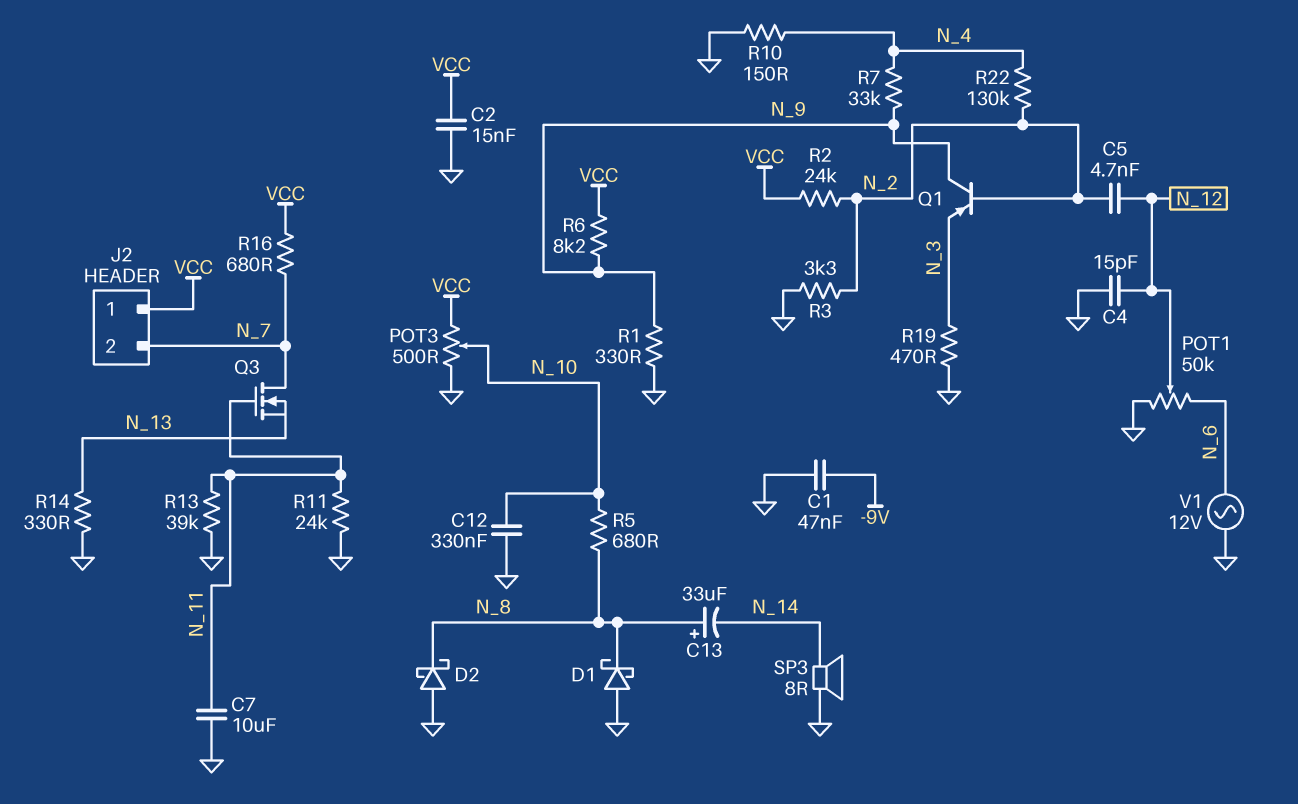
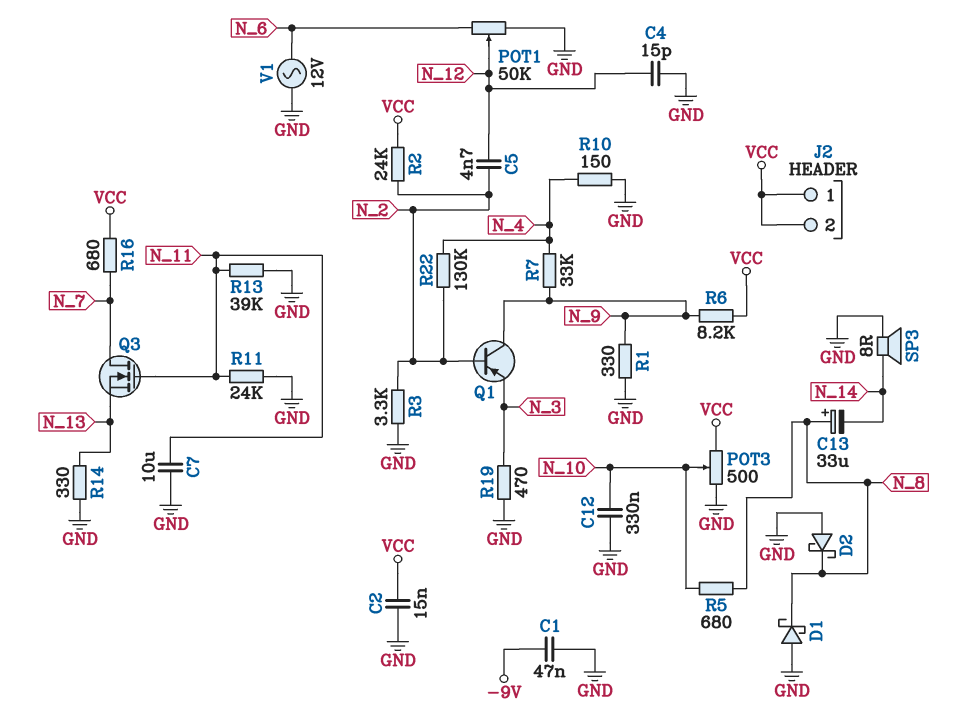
J2 pin 2: N_7 -> VCC

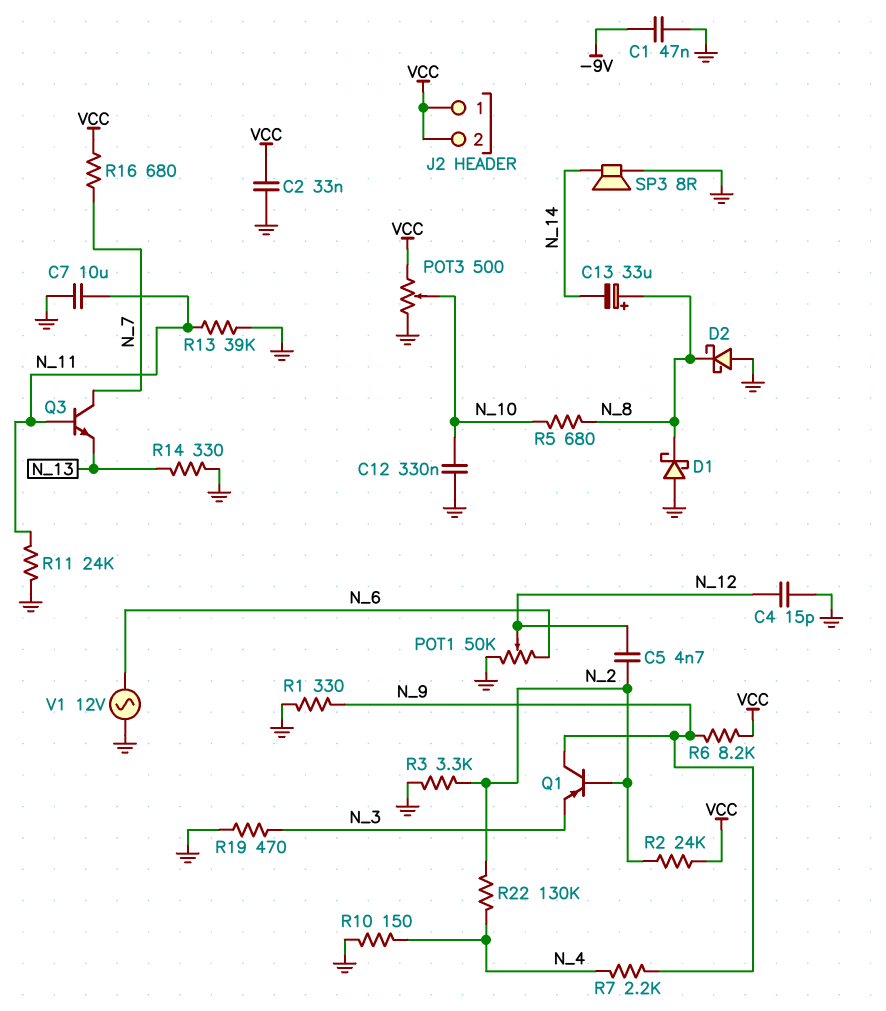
C2: 15nF (GND, VCC) -> 33nF (GND, VCC)
Q3: NMOS (G N_11, D N_7, S N_13) -> NPN (B N_11, C N_7, E N_13)
R7: 33k (N_4, N_9) -> 2.2k (N_4, N_9)

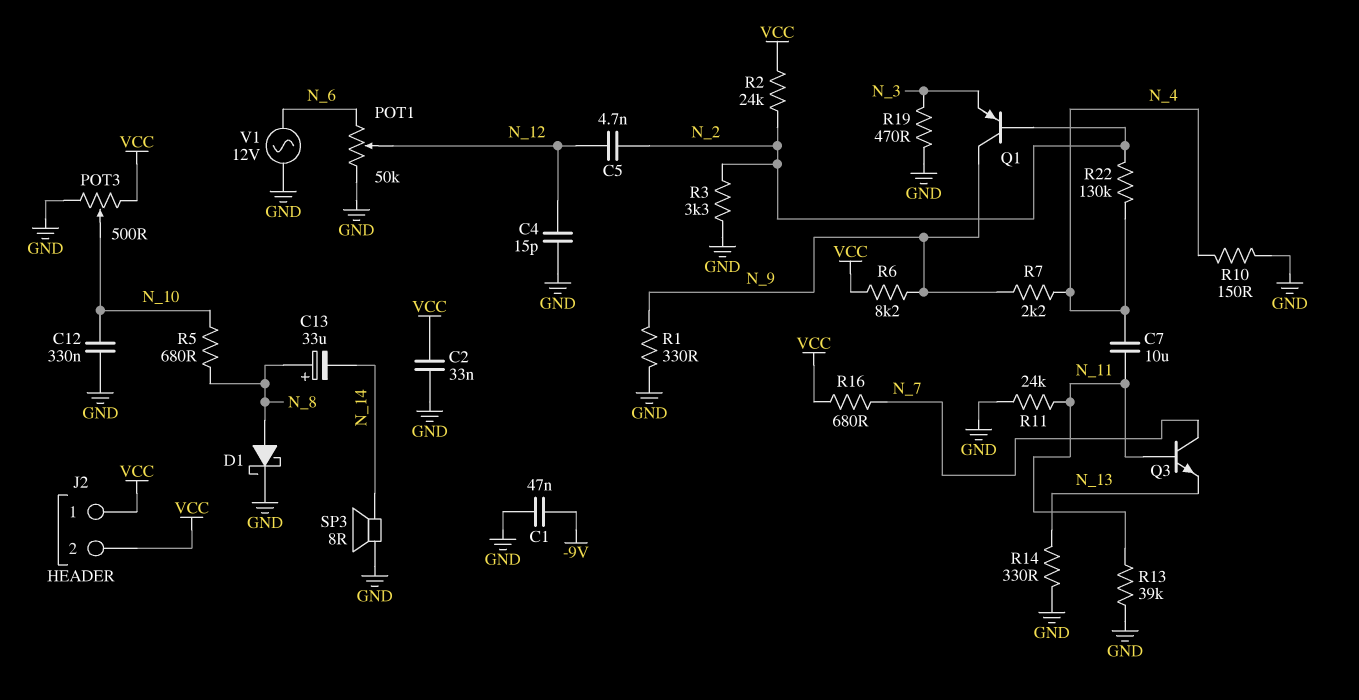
C7: 10uF (GND, N_11) -> 10uF (N_4, N_11)
D1: schottky (A GND, K N_8) -> schottky (A N_8, K GND)
D2: schottky (A GND, K N_8) -> none

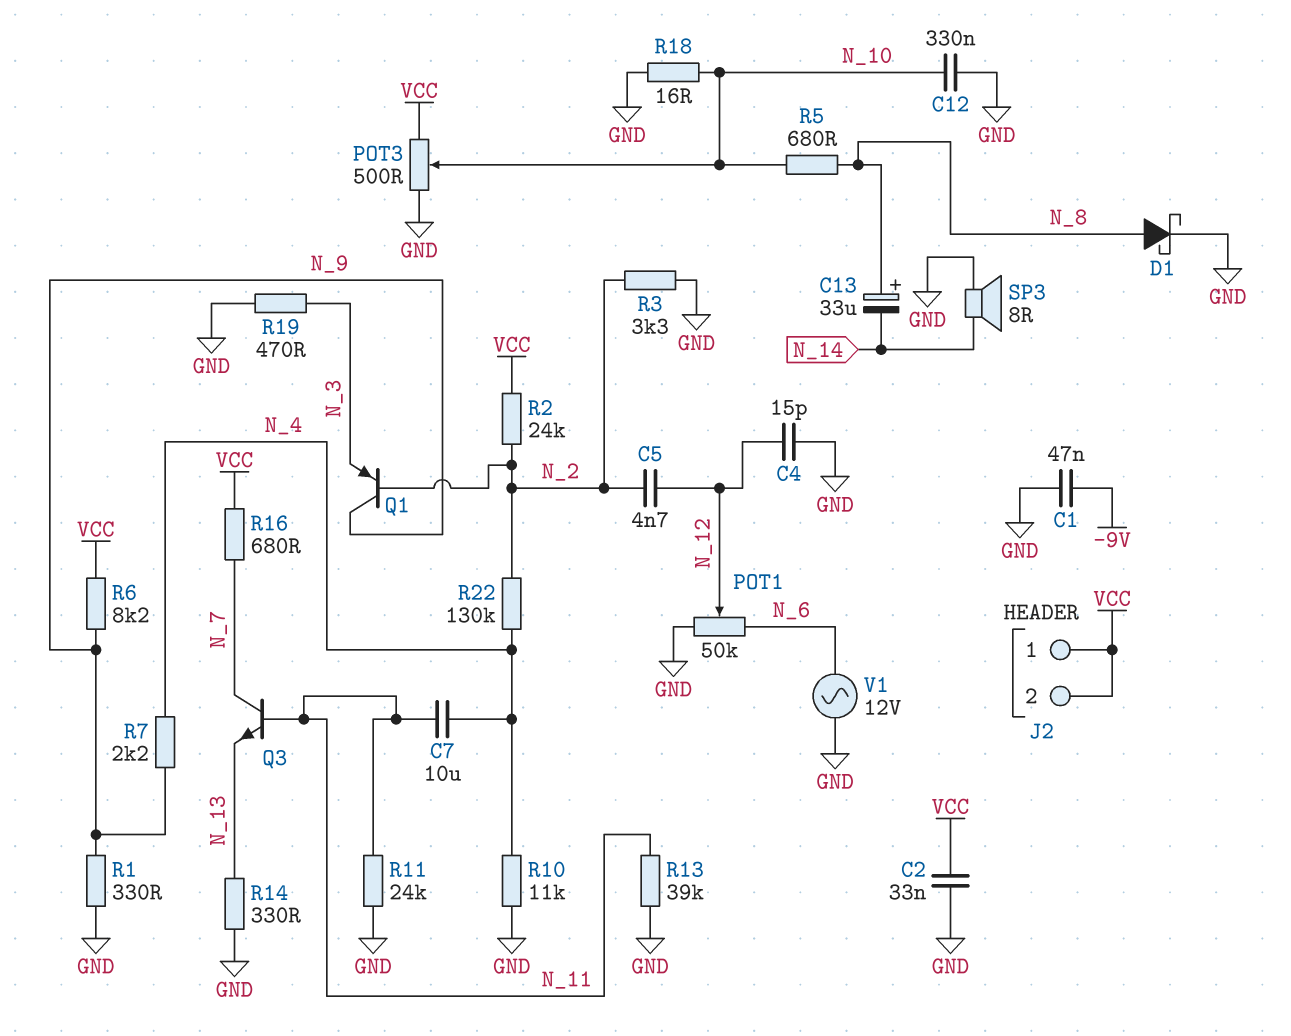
R10: 150 (GND, N_4) -> 11k (GND, N_4)
R18: none -> 16 (GND, N_10)

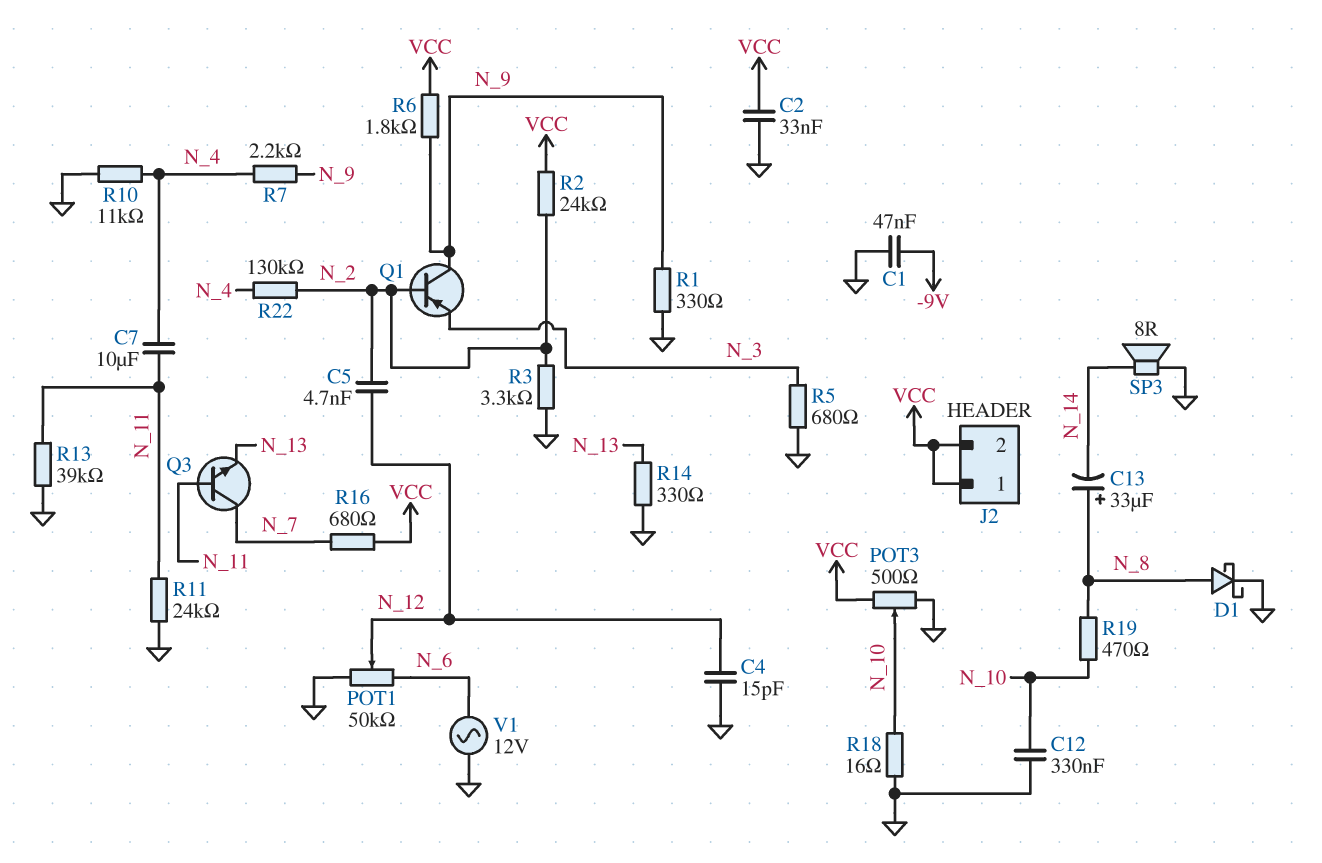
R5: 680 (N_8, N_10) -> 680 (GND, N_3)
R6: 8.2k (N_9, VCC) -> 1.8k (N_9, VCC)
R19: 470 (GND, N_3) -> 470 (N_8, N_10)

